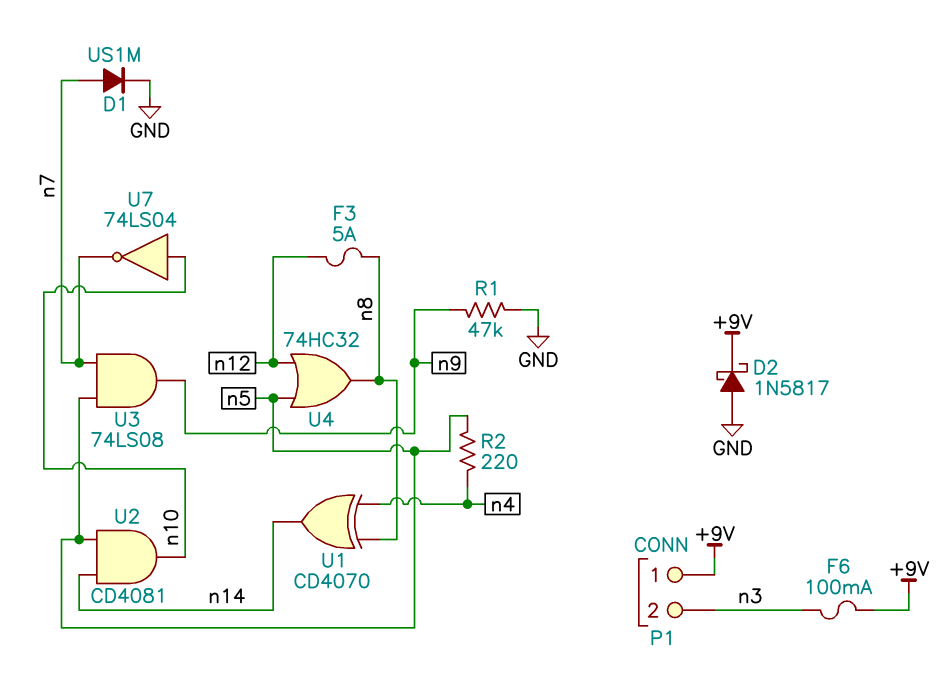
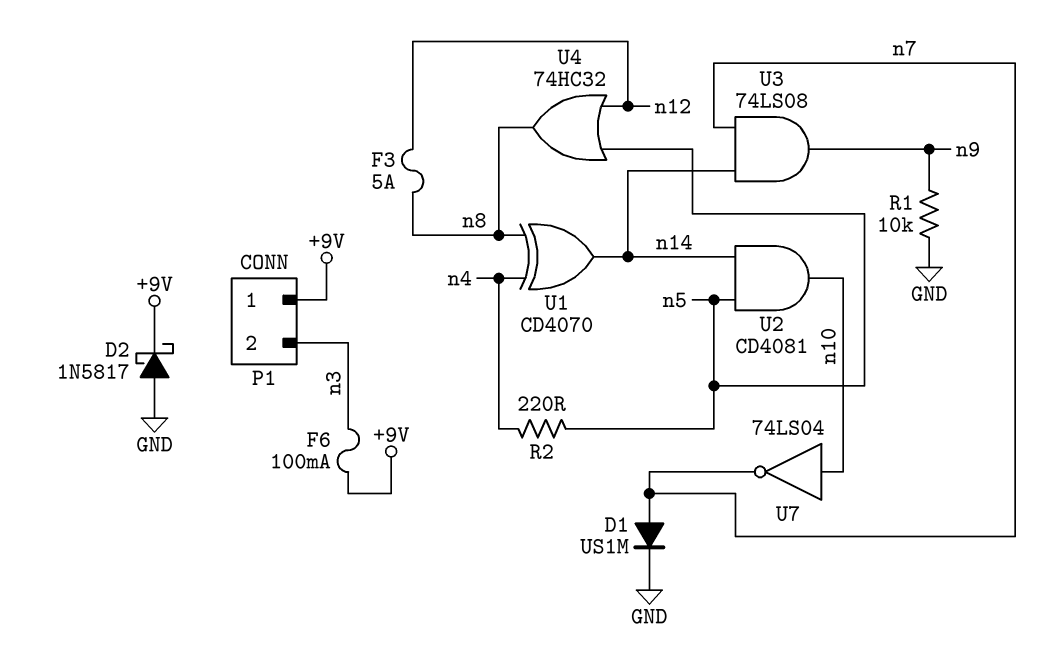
R1: 47k (GND, n9) -> 10k (GND, n9)
U3: AND 74LS08 (in n5, in n7, out n9) -> AND 74LS08 (in n7, in n14, out n9)

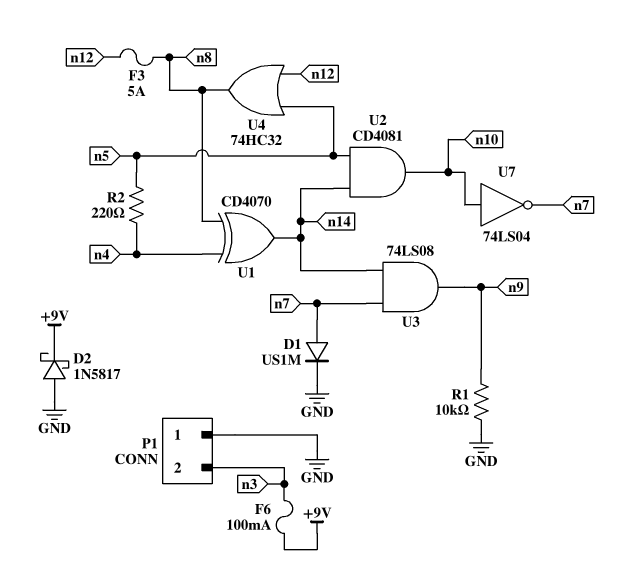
P1 pin 1: +9V -> GND

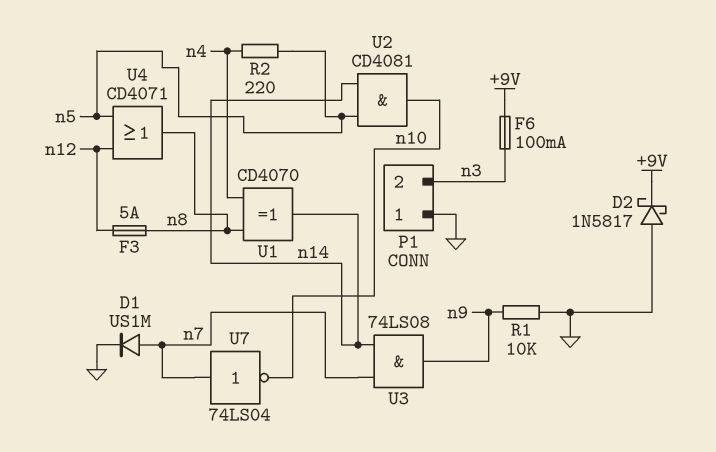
U4: OR 74HC32 (in n5, in n12, out n8) -> OR CD4071 (in n5, in n12, out n8)
U7: NOT 74LS04 (in n10, out n7) -> NOT 74LS04 (in n7, out n10)

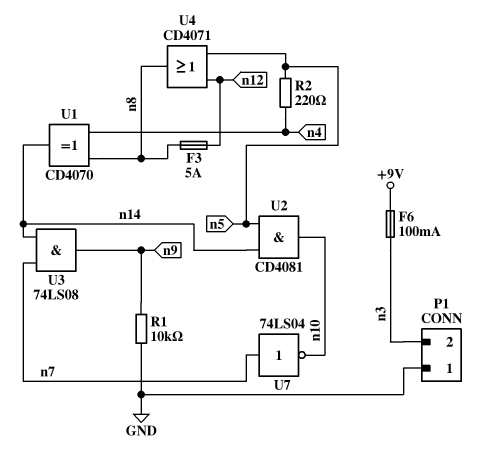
D1: diode US1M (A n7, K GND) -> none
D2: schottky 1N5817 (A GND, K +9V) -> none

